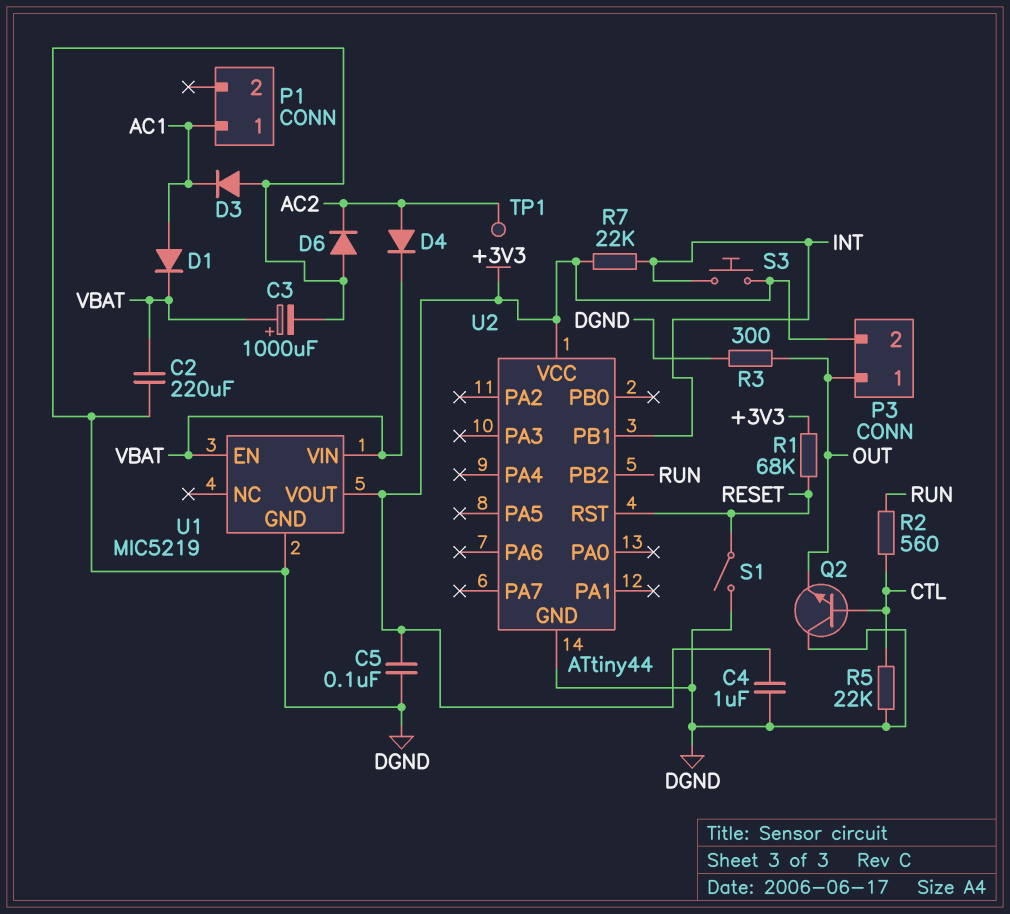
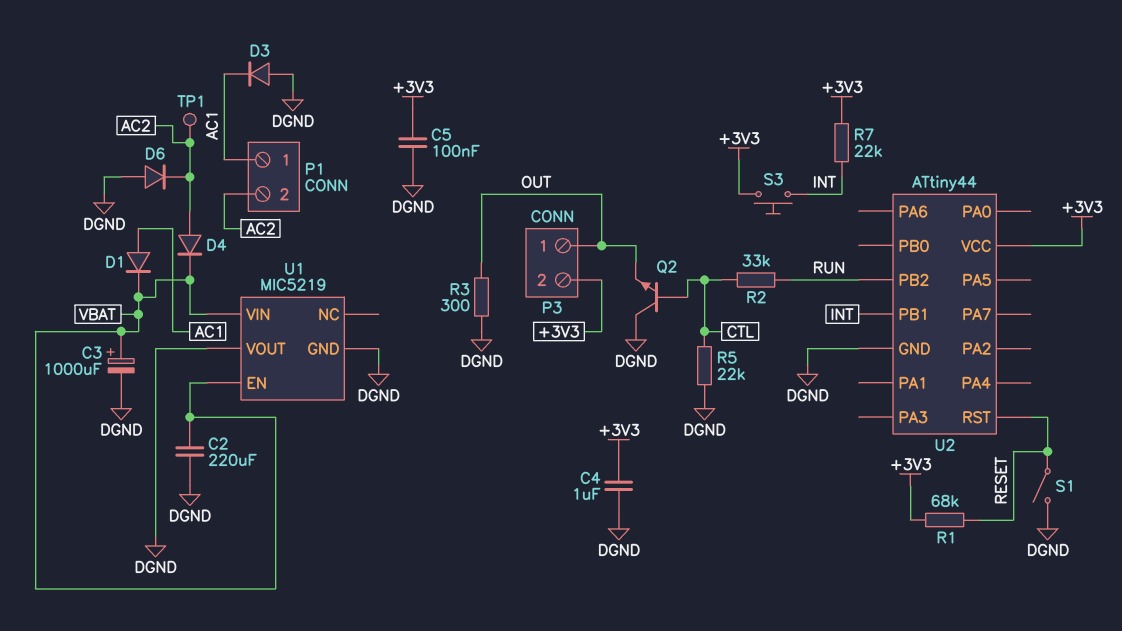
P1 pin 2: none -> AC2
R2: 560 (CTL, RUN) -> 33k (CTL, RUN)
U1 pin VOUT: +3V3 -> DGND

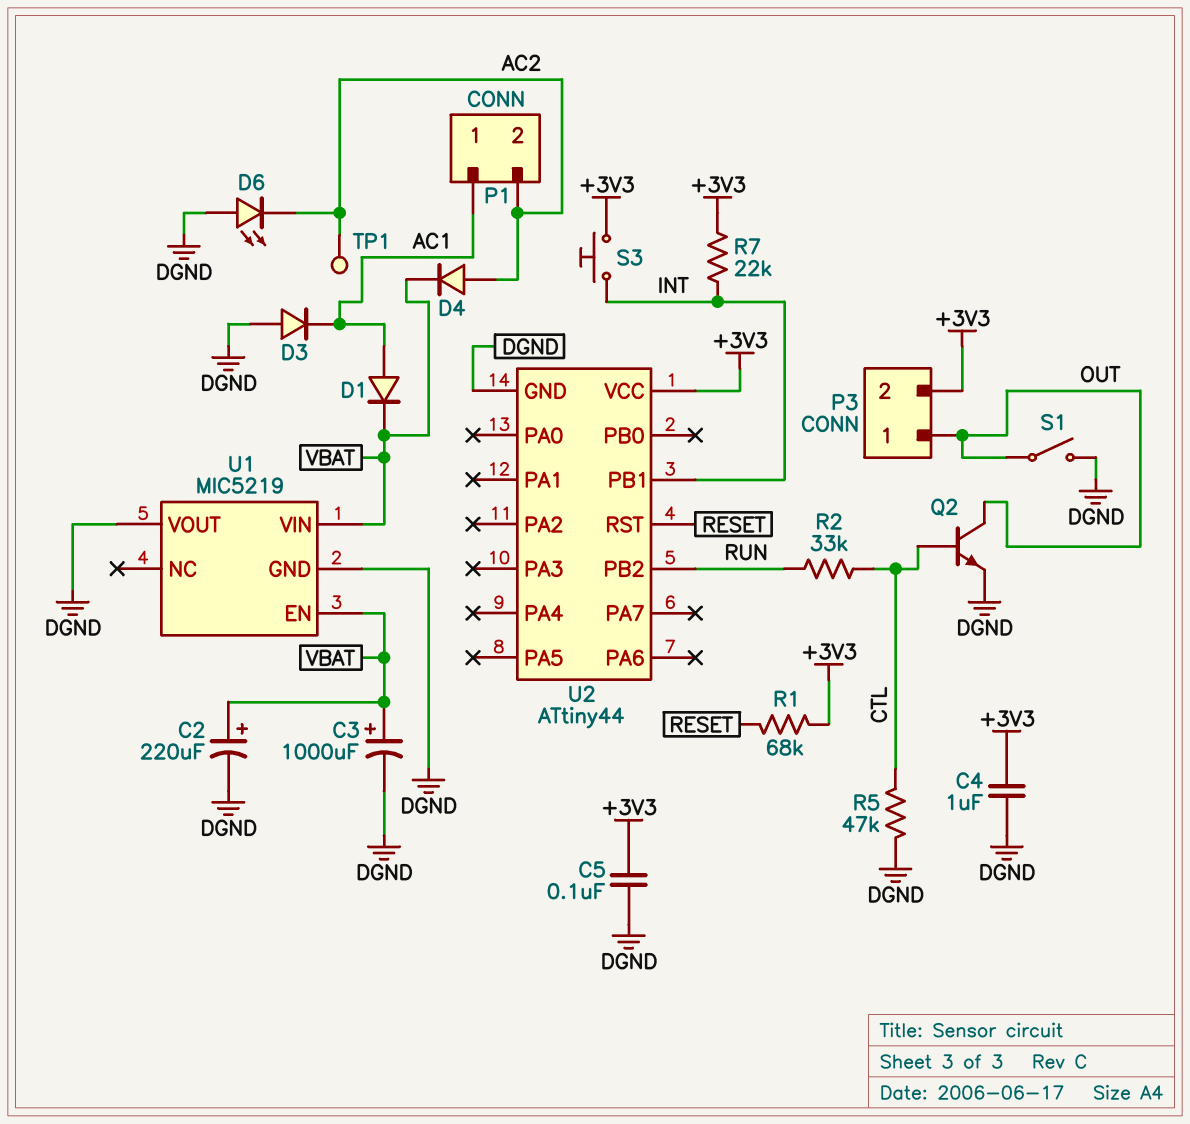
C2: 220uF (DGND, VBAT) -> 220uF (plus VBAT, minus DGND)
D6: diode (A DGND, K AC2) -> LED (A DGND, K AC2)
Q2: NPN (B CTL, C DGND, E OUT) -> NPN (B CTL, C OUT, E DGND)
R3: 300 (DGND, OUT) -> none
R5: 22k (CTL, DGND) -> 47k (CTL, DGND)
S1: switch (DGND, RESET) -> switch (DGND, OUT)

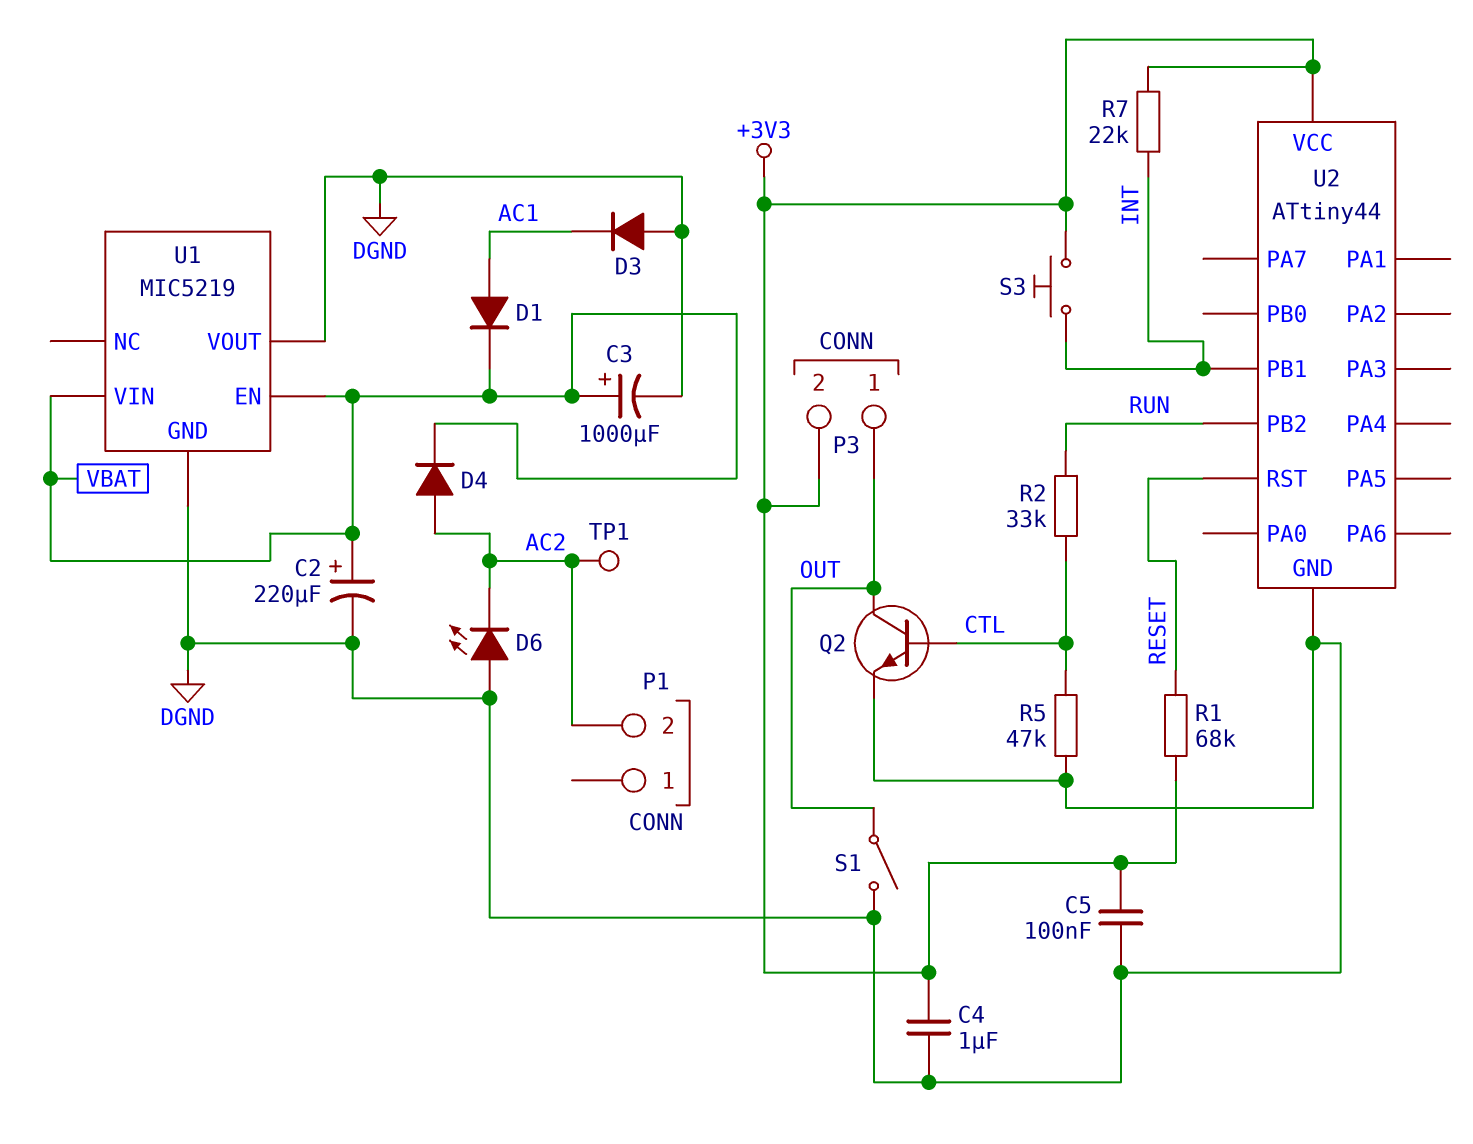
P1 pin 1: AC1 -> none

